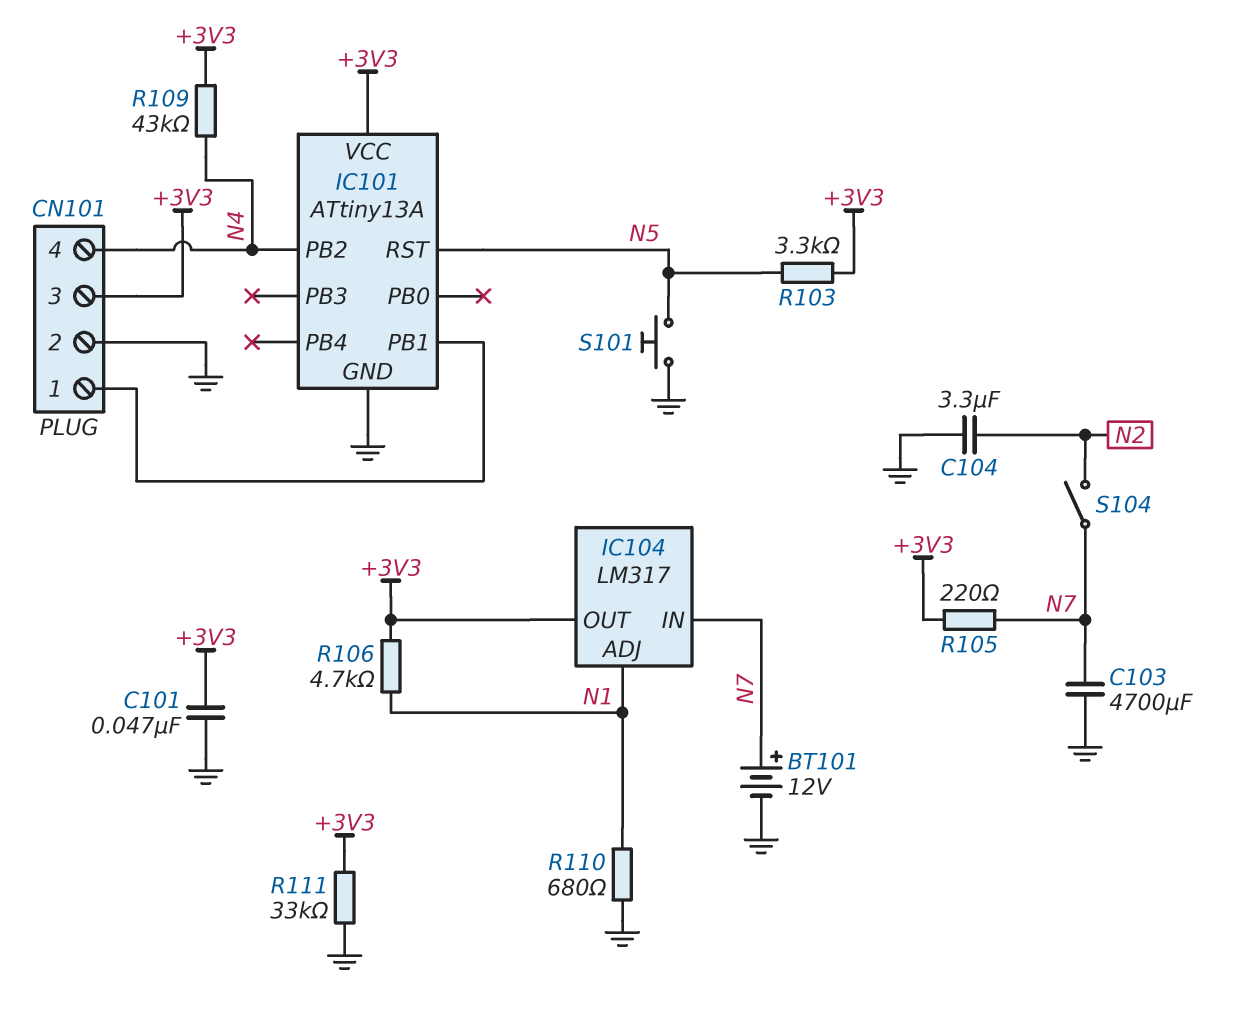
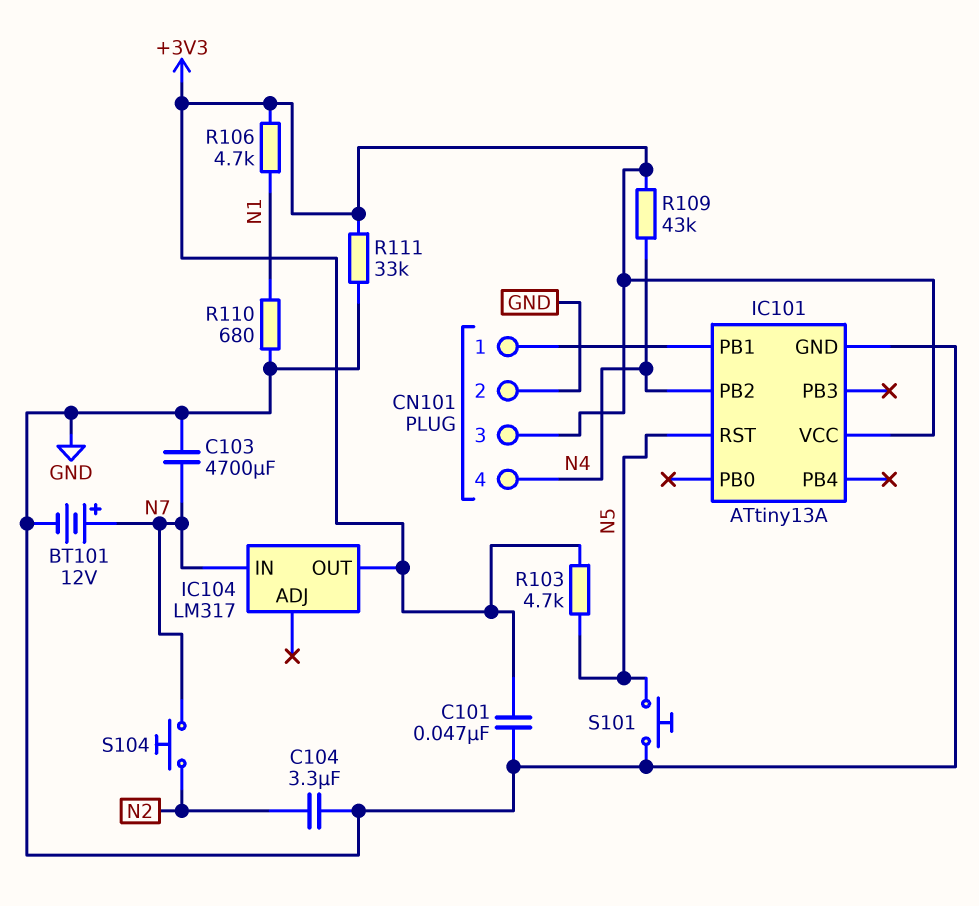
IC104 pin ADJ: N1 -> none
R103: 3.3k (+3V3, N5) -> 4.7k (+3V3, N5)
R105: 220 (+3V3, N7) -> none
S104: switch (N2, N7) -> button (N2, N7)

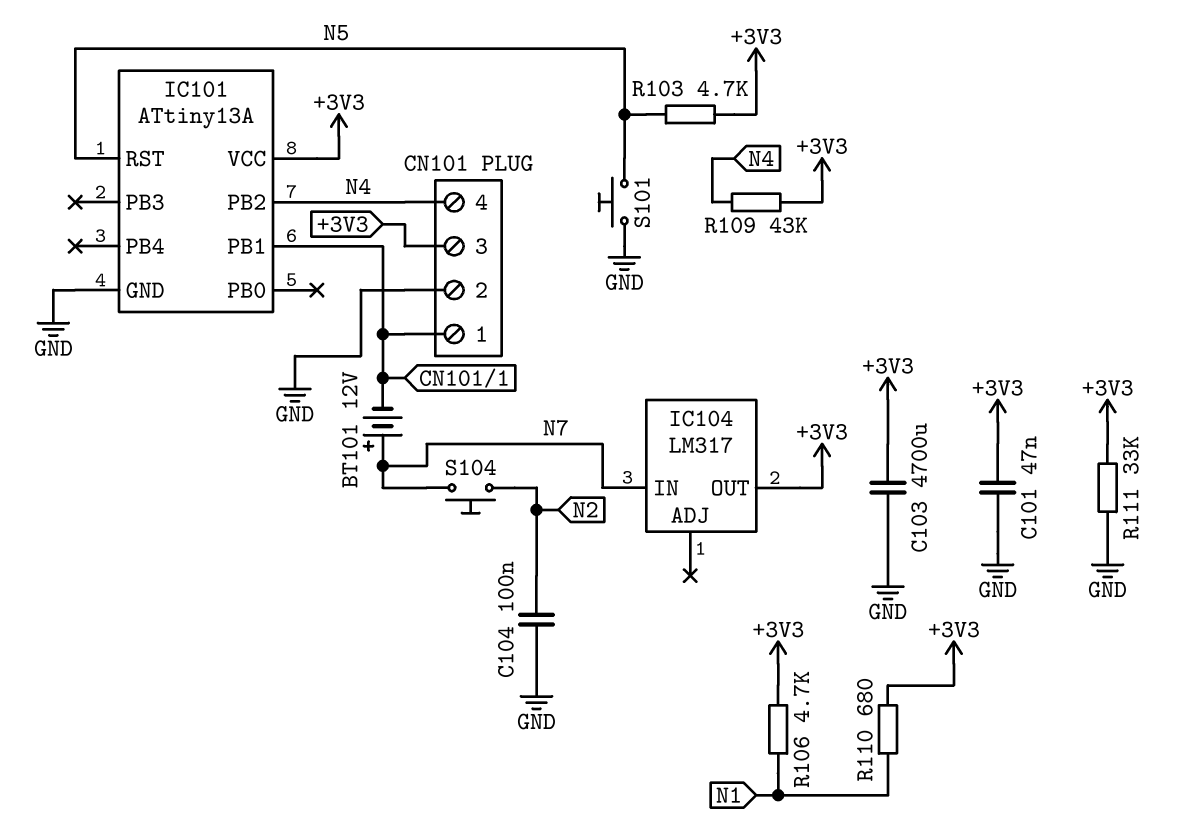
BT101: 12V (plus N7, minus GND) -> 12V (plus N7, minus CN101/1)
C103: 4700uF (GND, N7) -> 4700uF (+3V3, GND)
C104: 3.3uF (GND, N2) -> 100nF (GND, N2)
R110: 680 (GND, N1) -> 680 (+3V3, N1)

